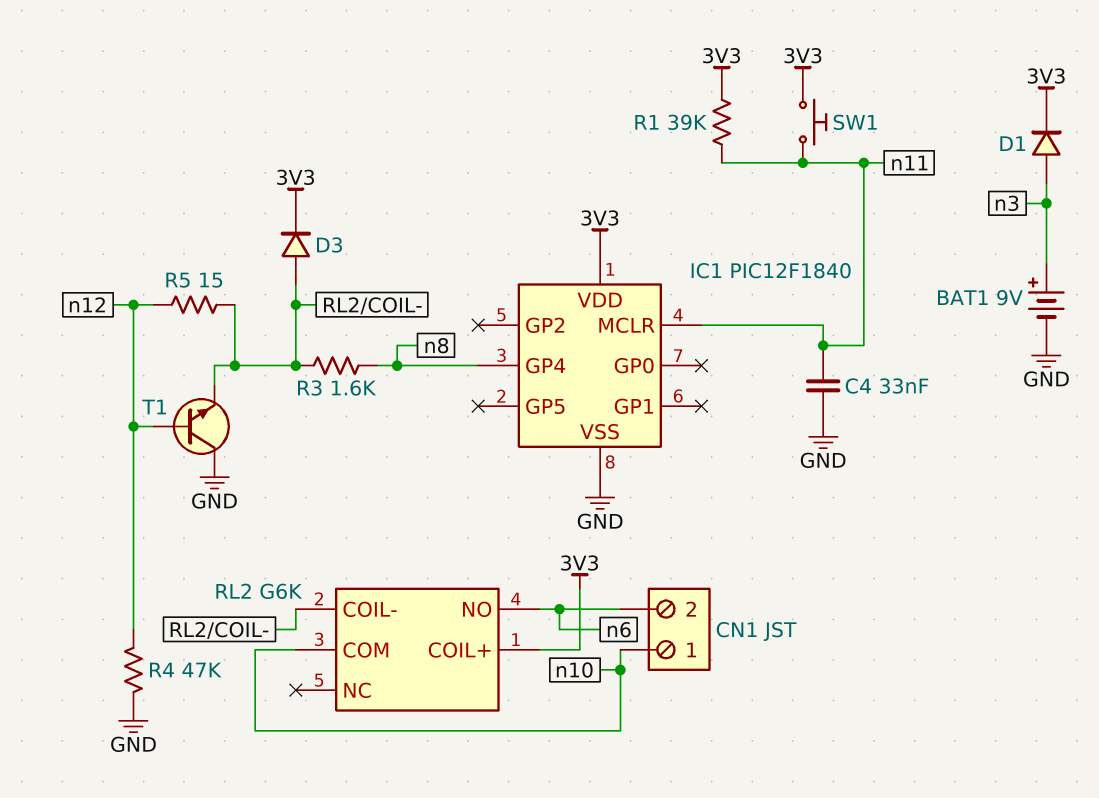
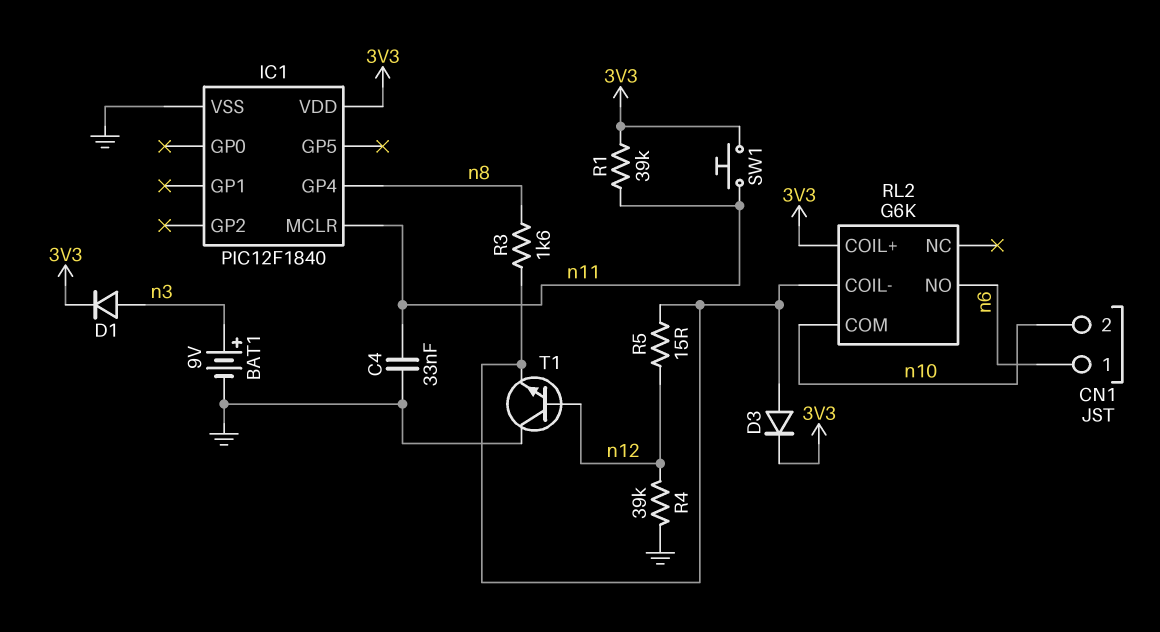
CN1 pin 1: n10 -> n6
CN1 pin 2: n6 -> n10
R4: 47k (GND, n12) -> 39k (GND, n12)

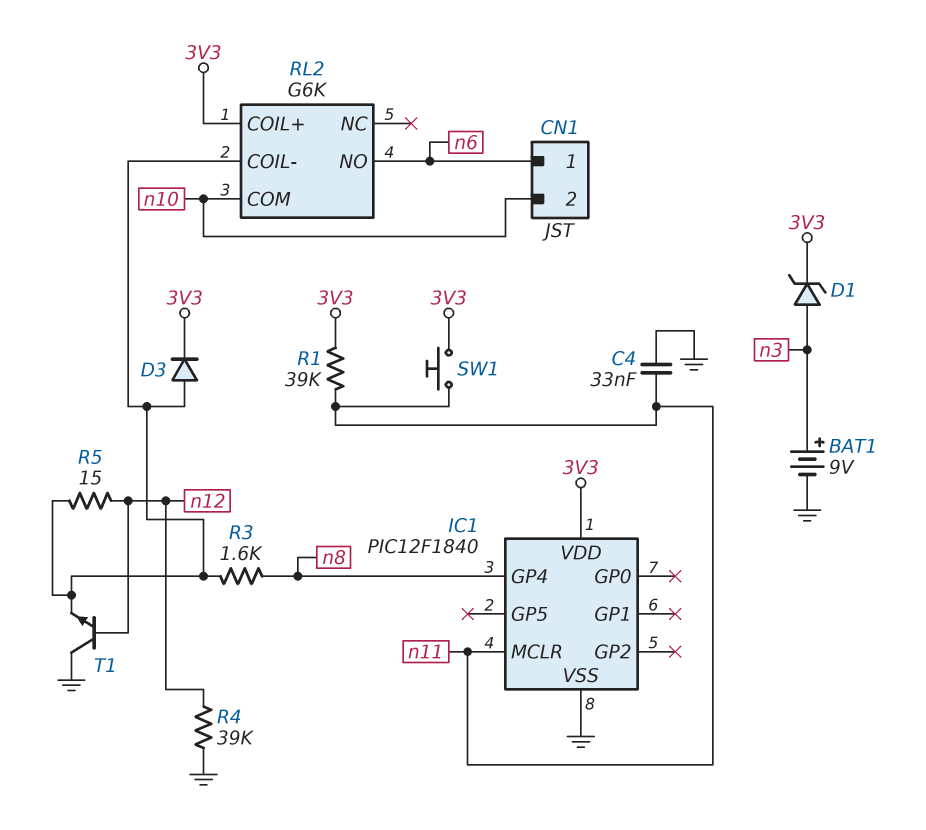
D1: diode (A n3, K 3V3) -> zener (A n3, K 3V3)

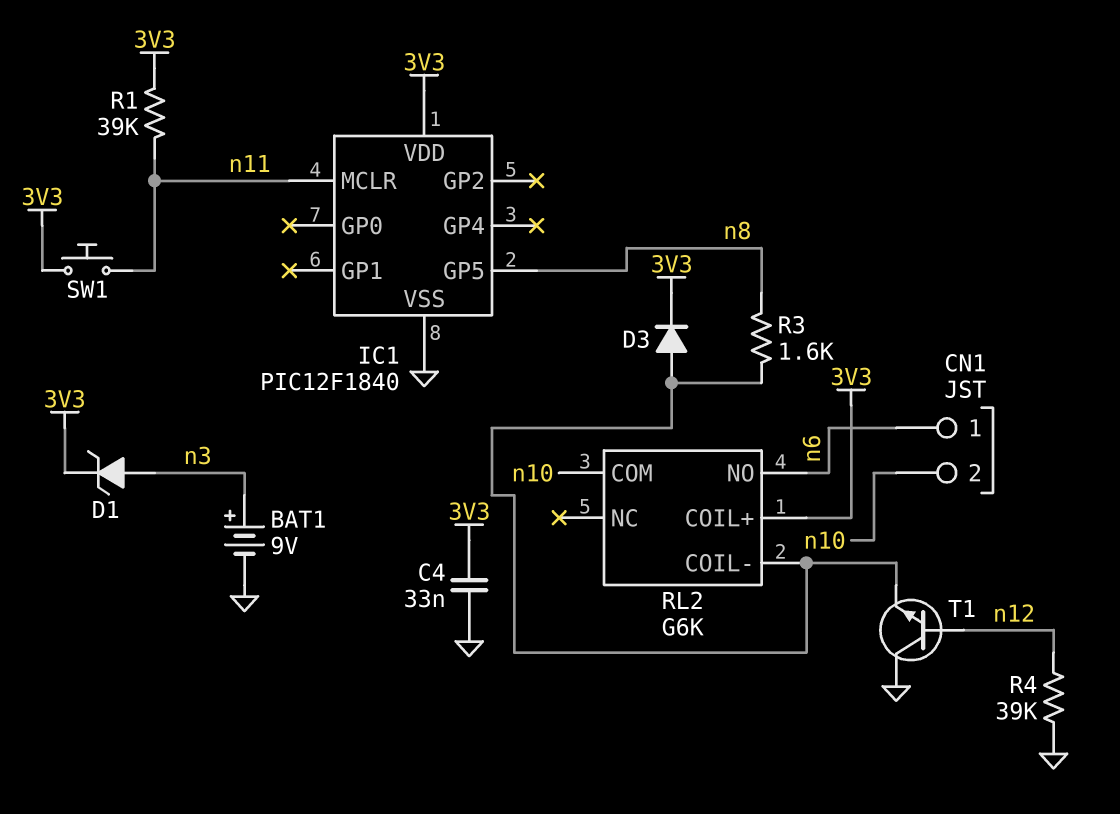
C4: 33nF (GND, n11) -> 33nF (3V3, GND)
IC1 pin GP4: n8 -> none
IC1 pin GP5: none -> n8
R5: 15 (RL2/COIL-, n12) -> none

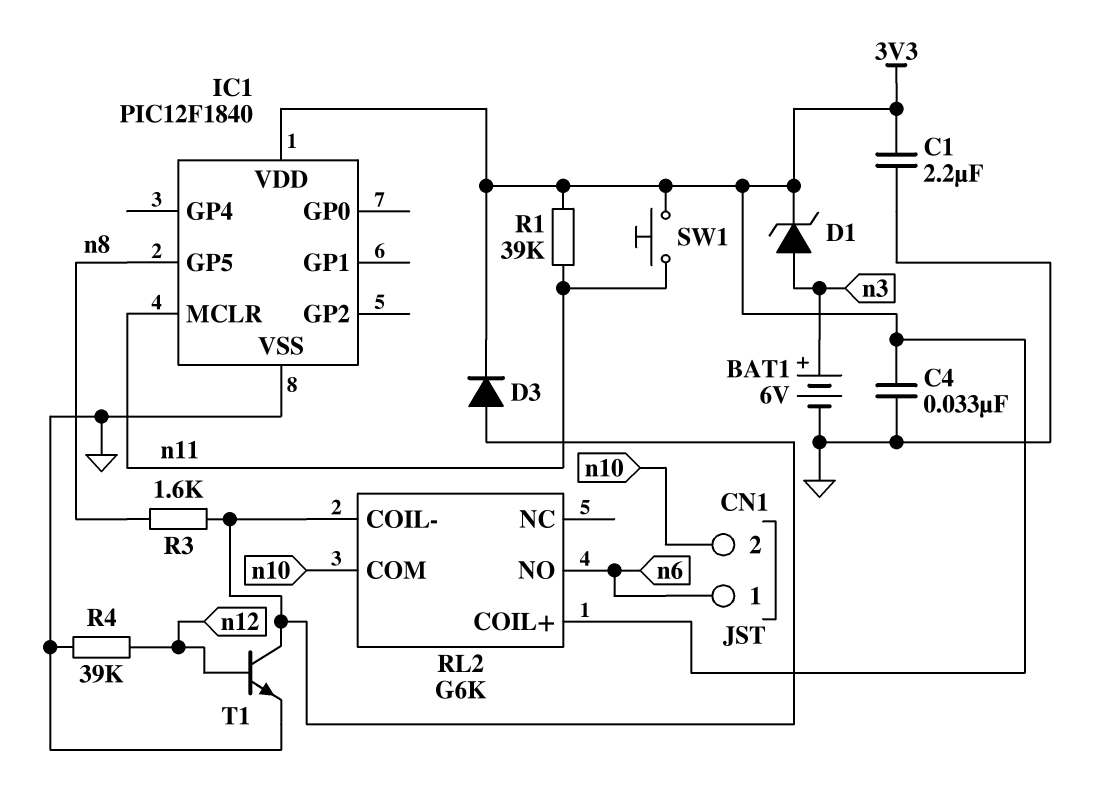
BAT1: 9V (plus n3, minus GND) -> 6V (plus n3, minus GND)
C1: none -> 2.2uF (3V3, GND)
T1: NPN (B n12, C GND, E RL2/COIL-) -> NPN (B n12, C RL2/COIL-, E GND)

